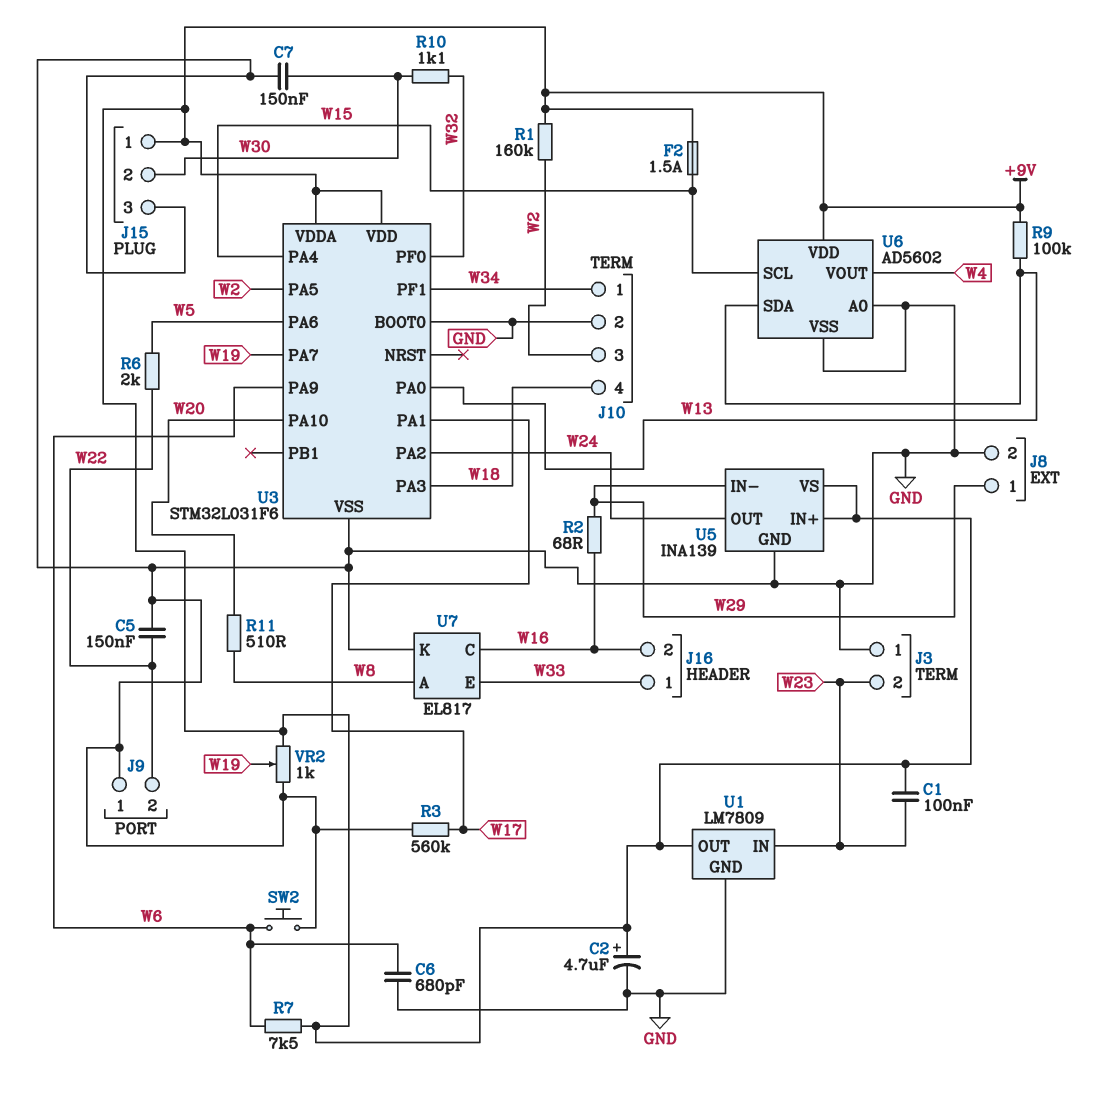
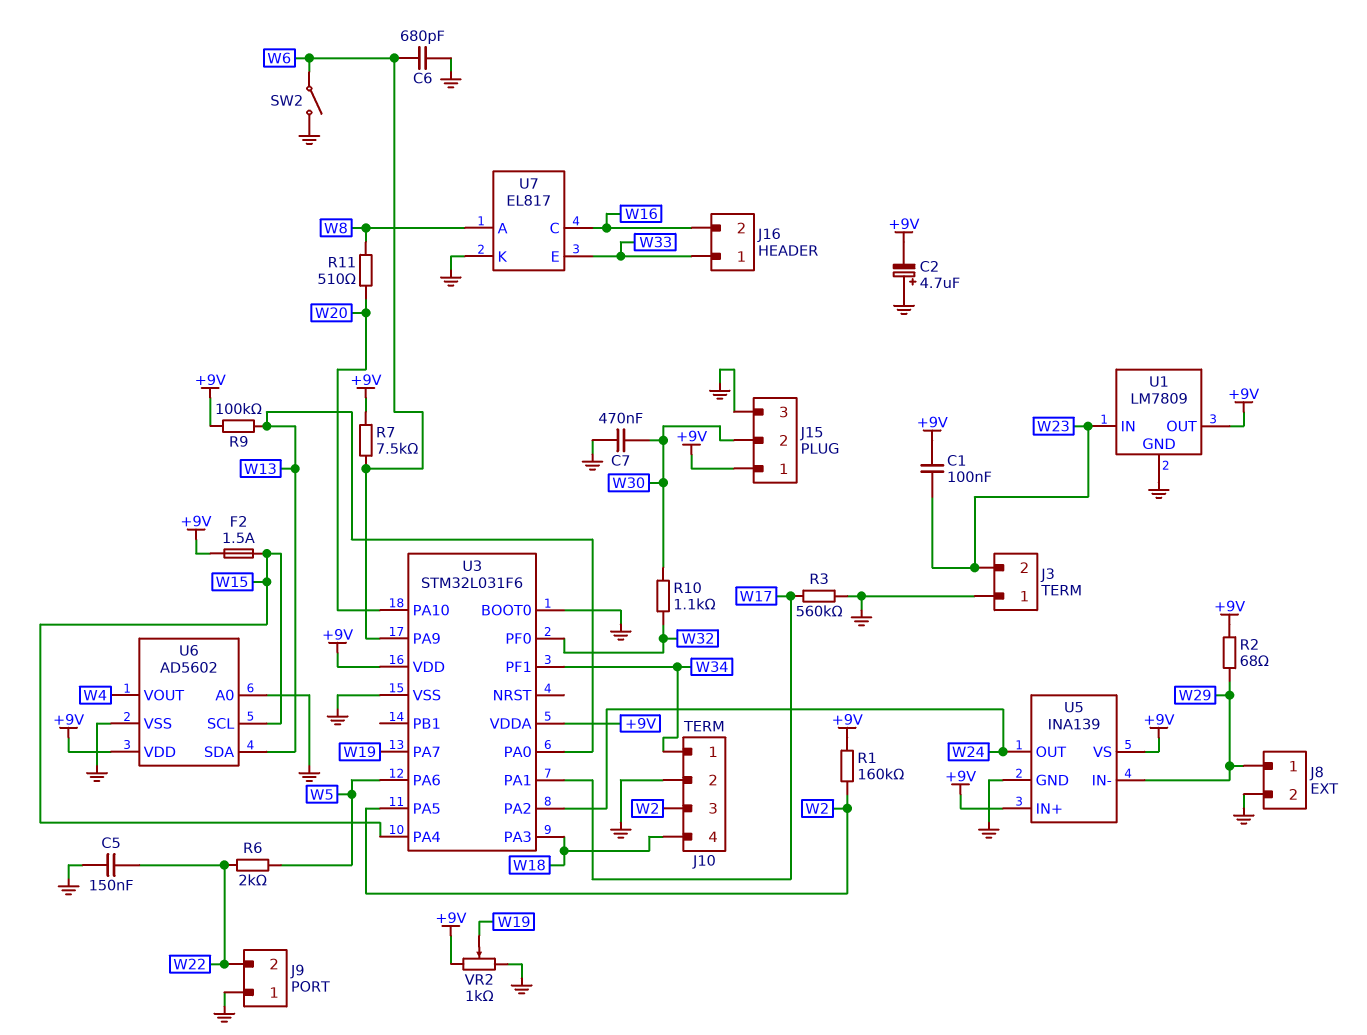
C2: 4.7uF (plus +9V, minus GND) -> 4.7uF (plus GND, minus +9V)
C7: 150nF (GND, W30) -> 470nF (GND, W30)
R2: 68 (W16, W29) -> 68 (+9V, W29)
SW2: button (GND, W6) -> switch (GND, W6)

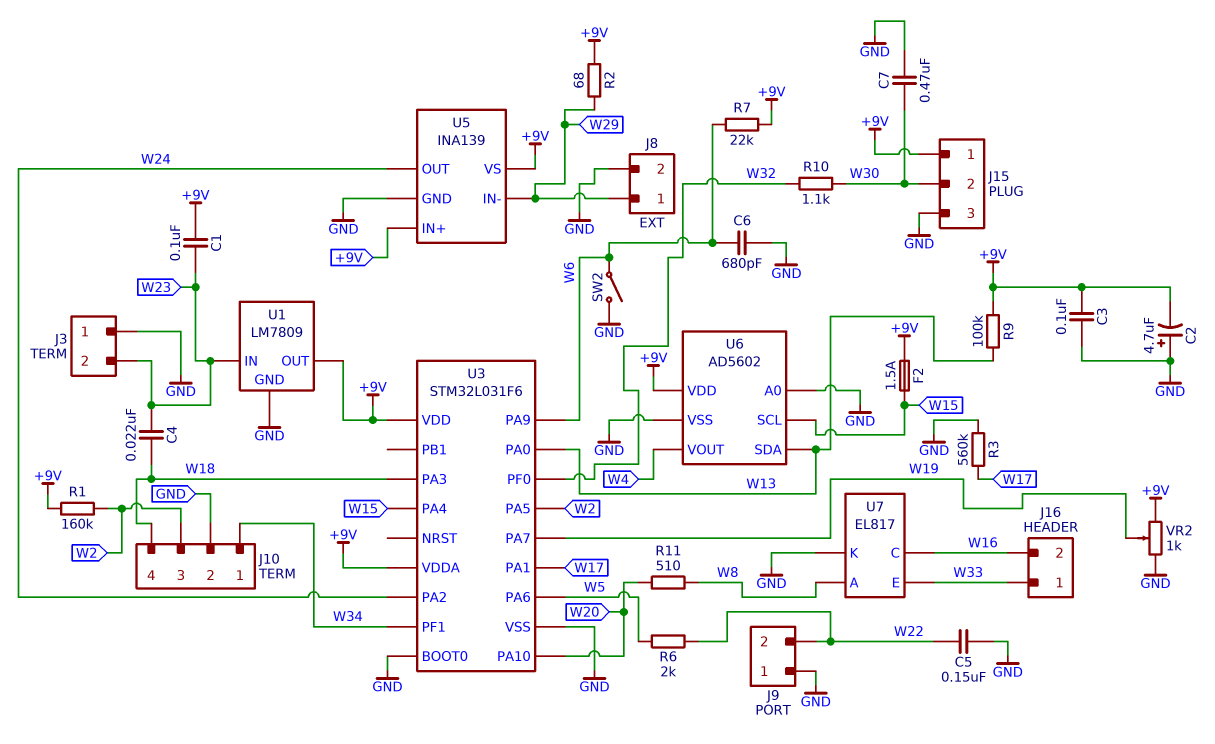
C3: none -> 100nF (+9V, GND)
C4: none -> 22nF (W18, W23)
R7: 7.5k (+9V, W6) -> 22k (+9V, W6)

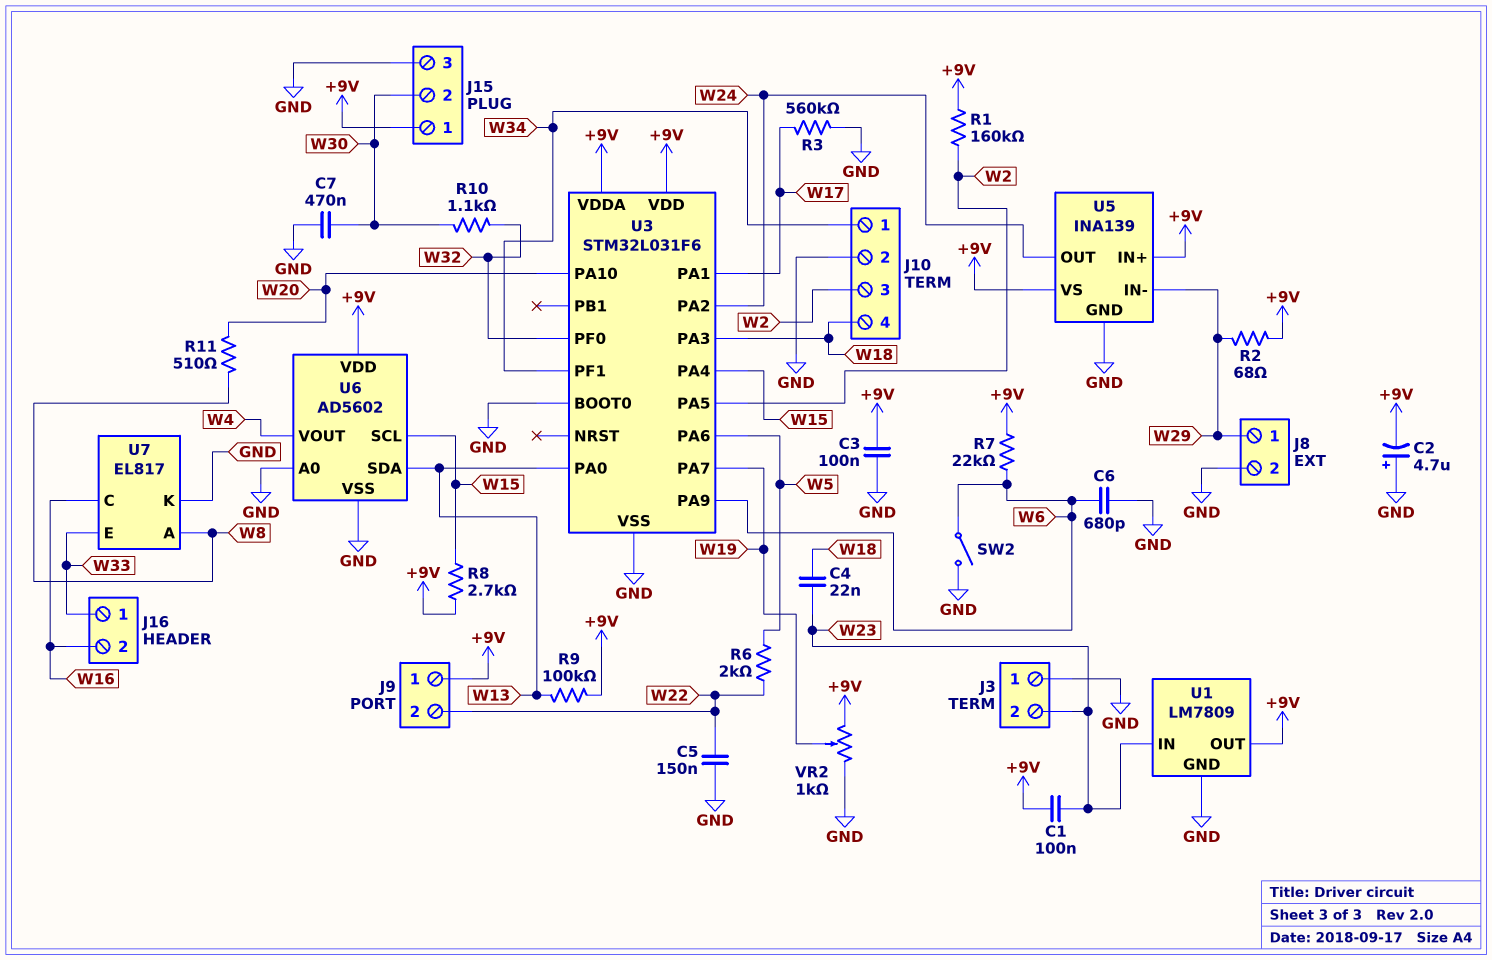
F2: 1.5A (+9V, W15) -> none
J9 pin 1: GND -> +9V
R8: none -> 2.7k (+9V, W15)

